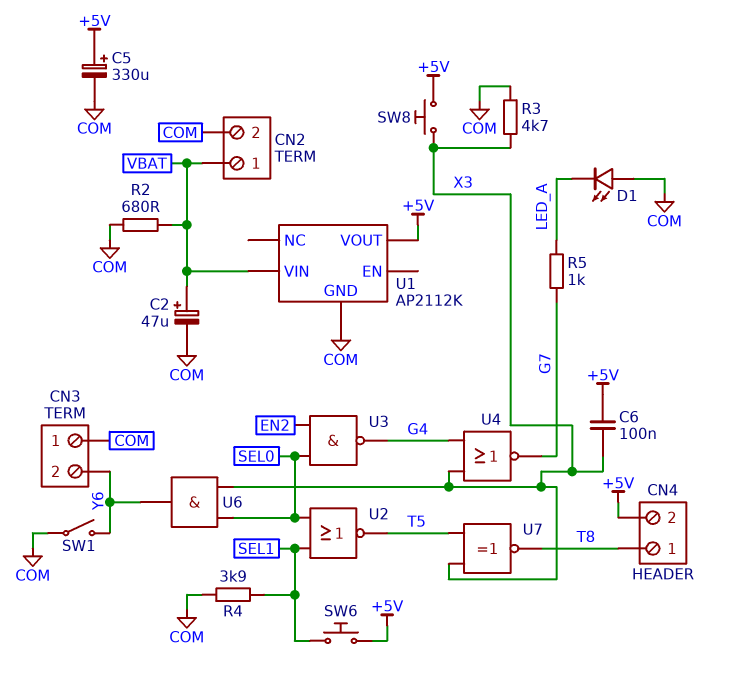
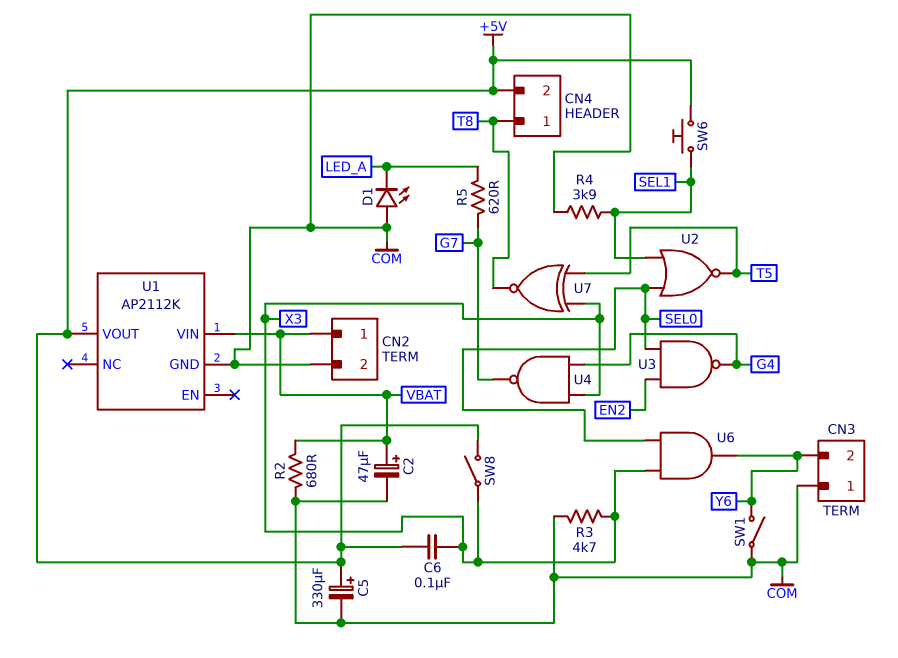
R5: 1k (G7, LED_A) -> 620 (G7, LED_A)
SW8: button (+5V, X3) -> switch (+5V, X3)
U4: NOR (in G4, in X3, out G7) -> NAND (in G4, in X3, out G7)

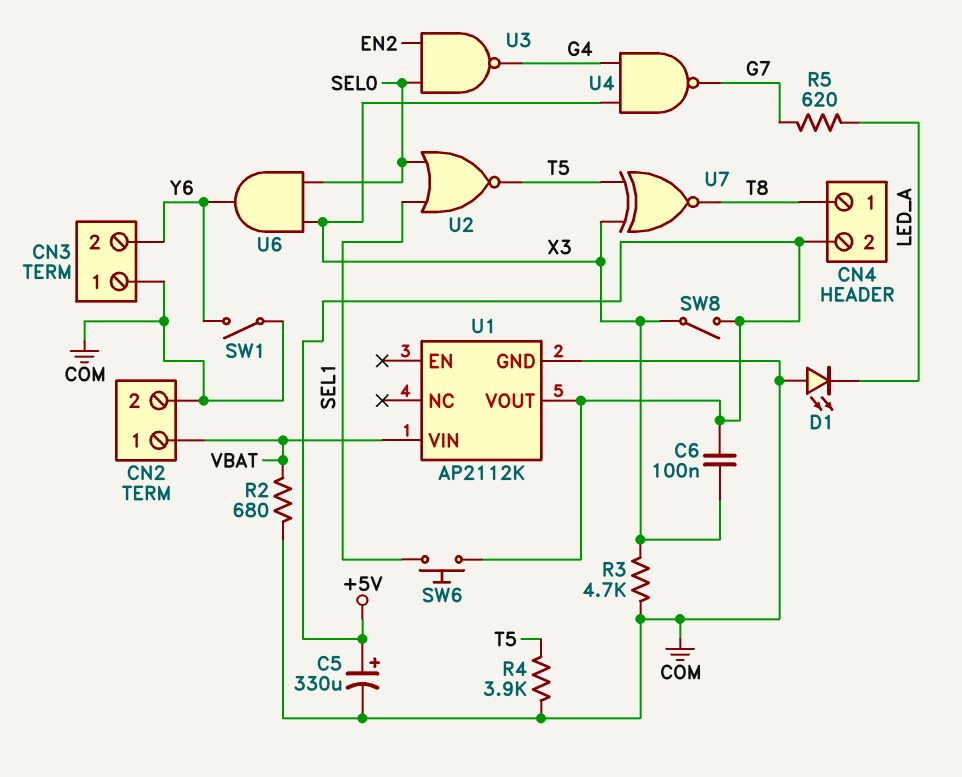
C2: 47uF (plus VBAT, minus COM) -> none
R4: 3.9k (COM, SEL1) -> 3.9k (COM, T5)

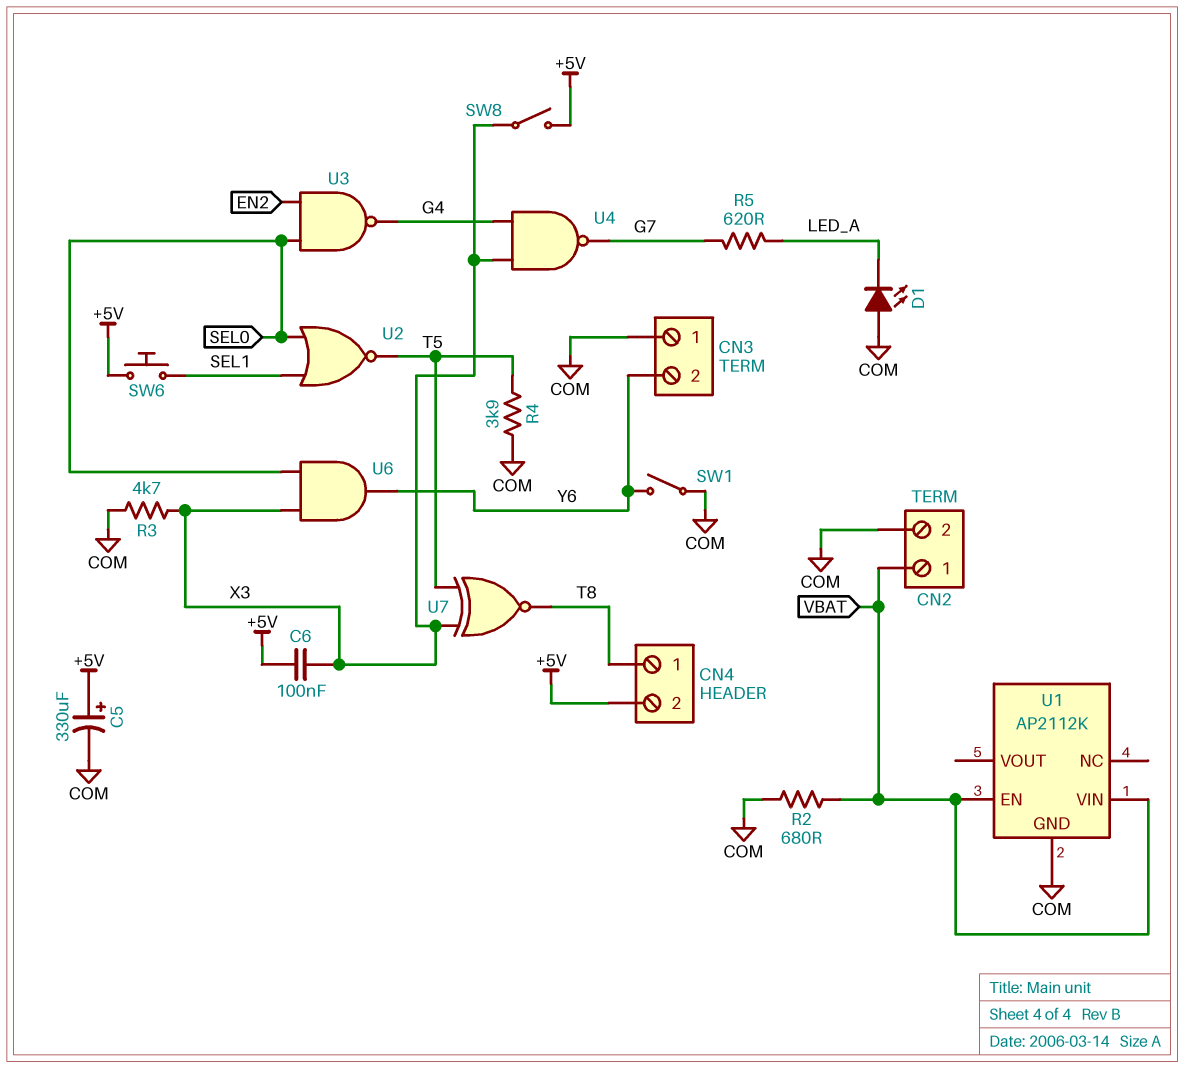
U1 pin EN: none -> VBAT
U1 pin VOUT: +5V -> none

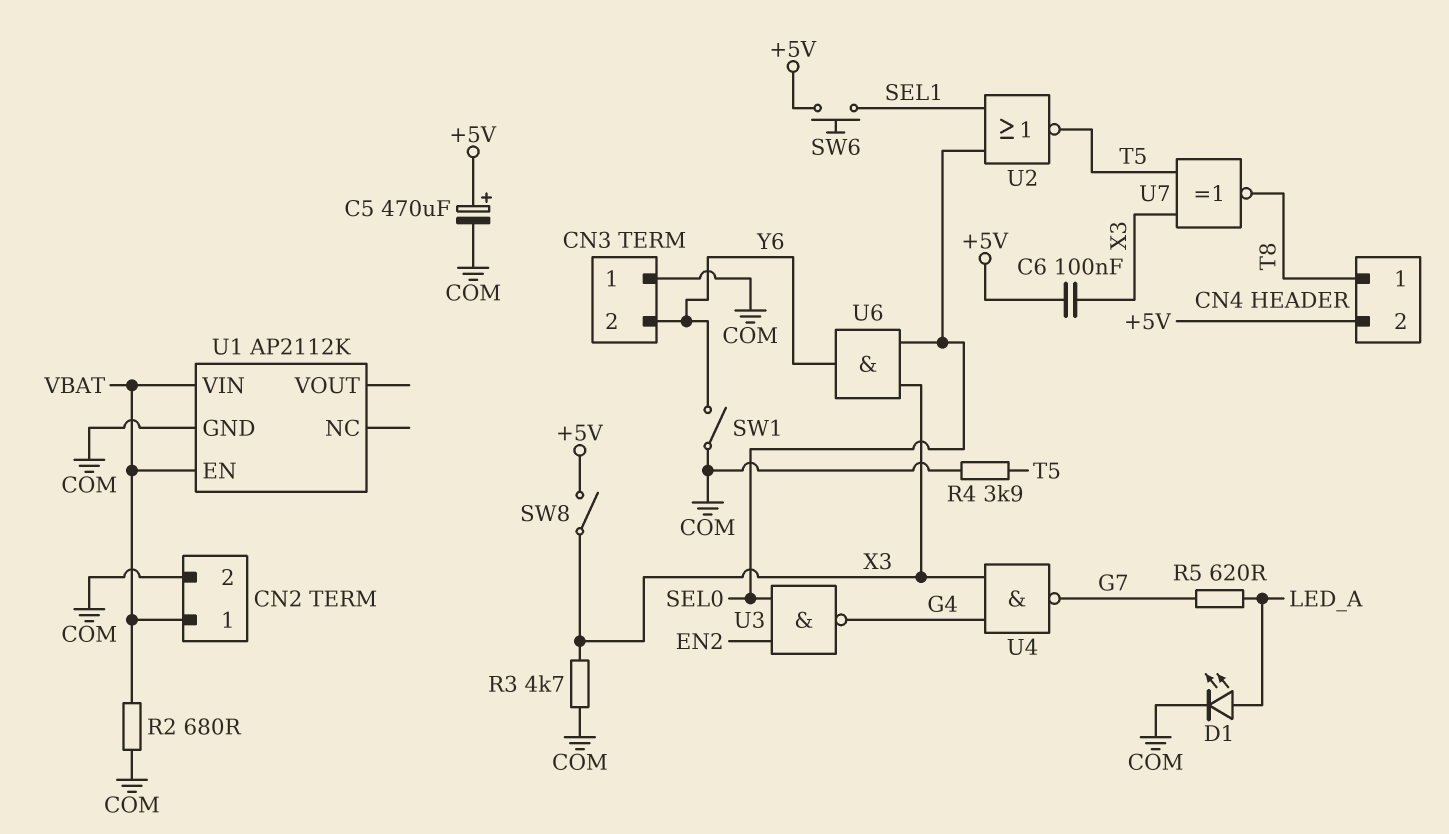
C5: 330uF (plus +5V, minus COM) -> 470uF (plus +5V, minus COM)
D1: LED (A COM, K LED_A) -> LED (A LED_A, K COM)

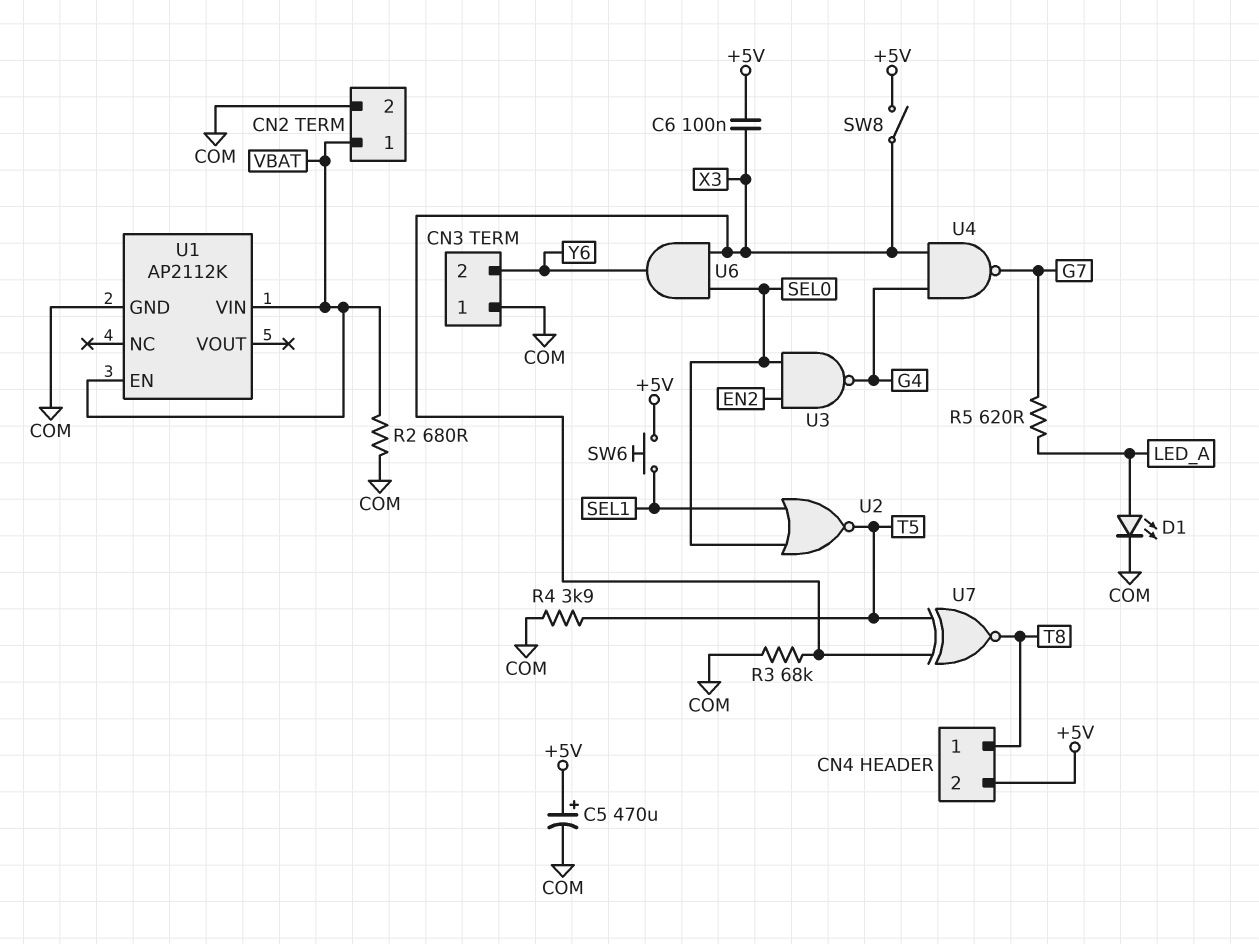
R3: 4.7k (COM, X3) -> 68k (COM, X3)
SW1: switch (COM, Y6) -> none

